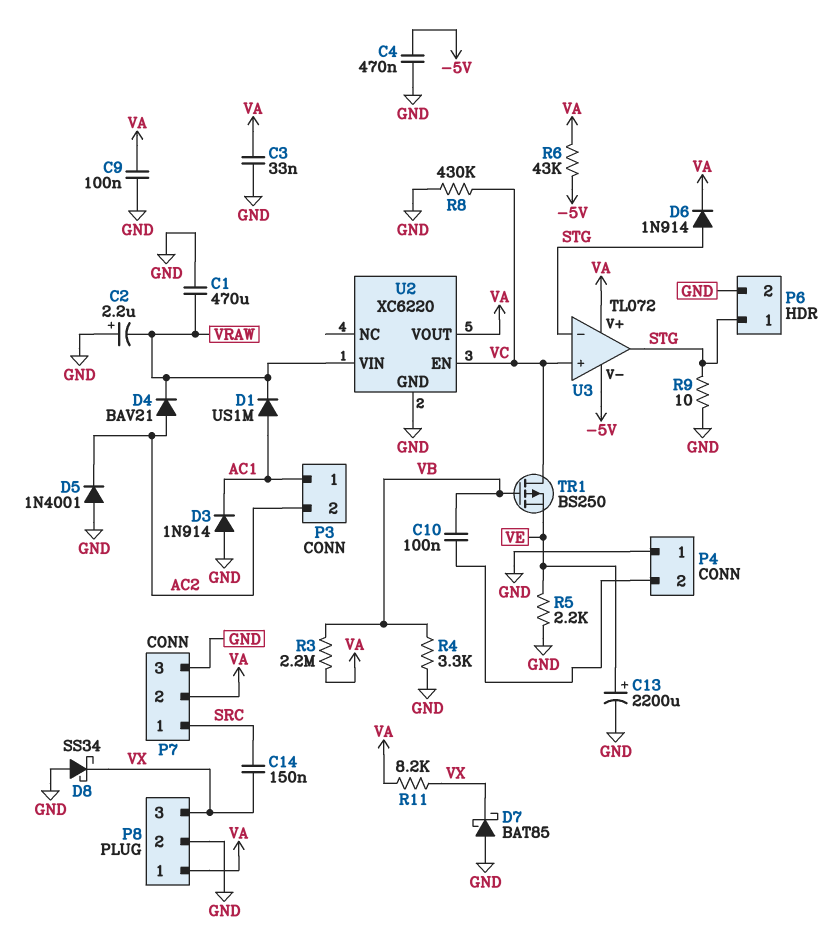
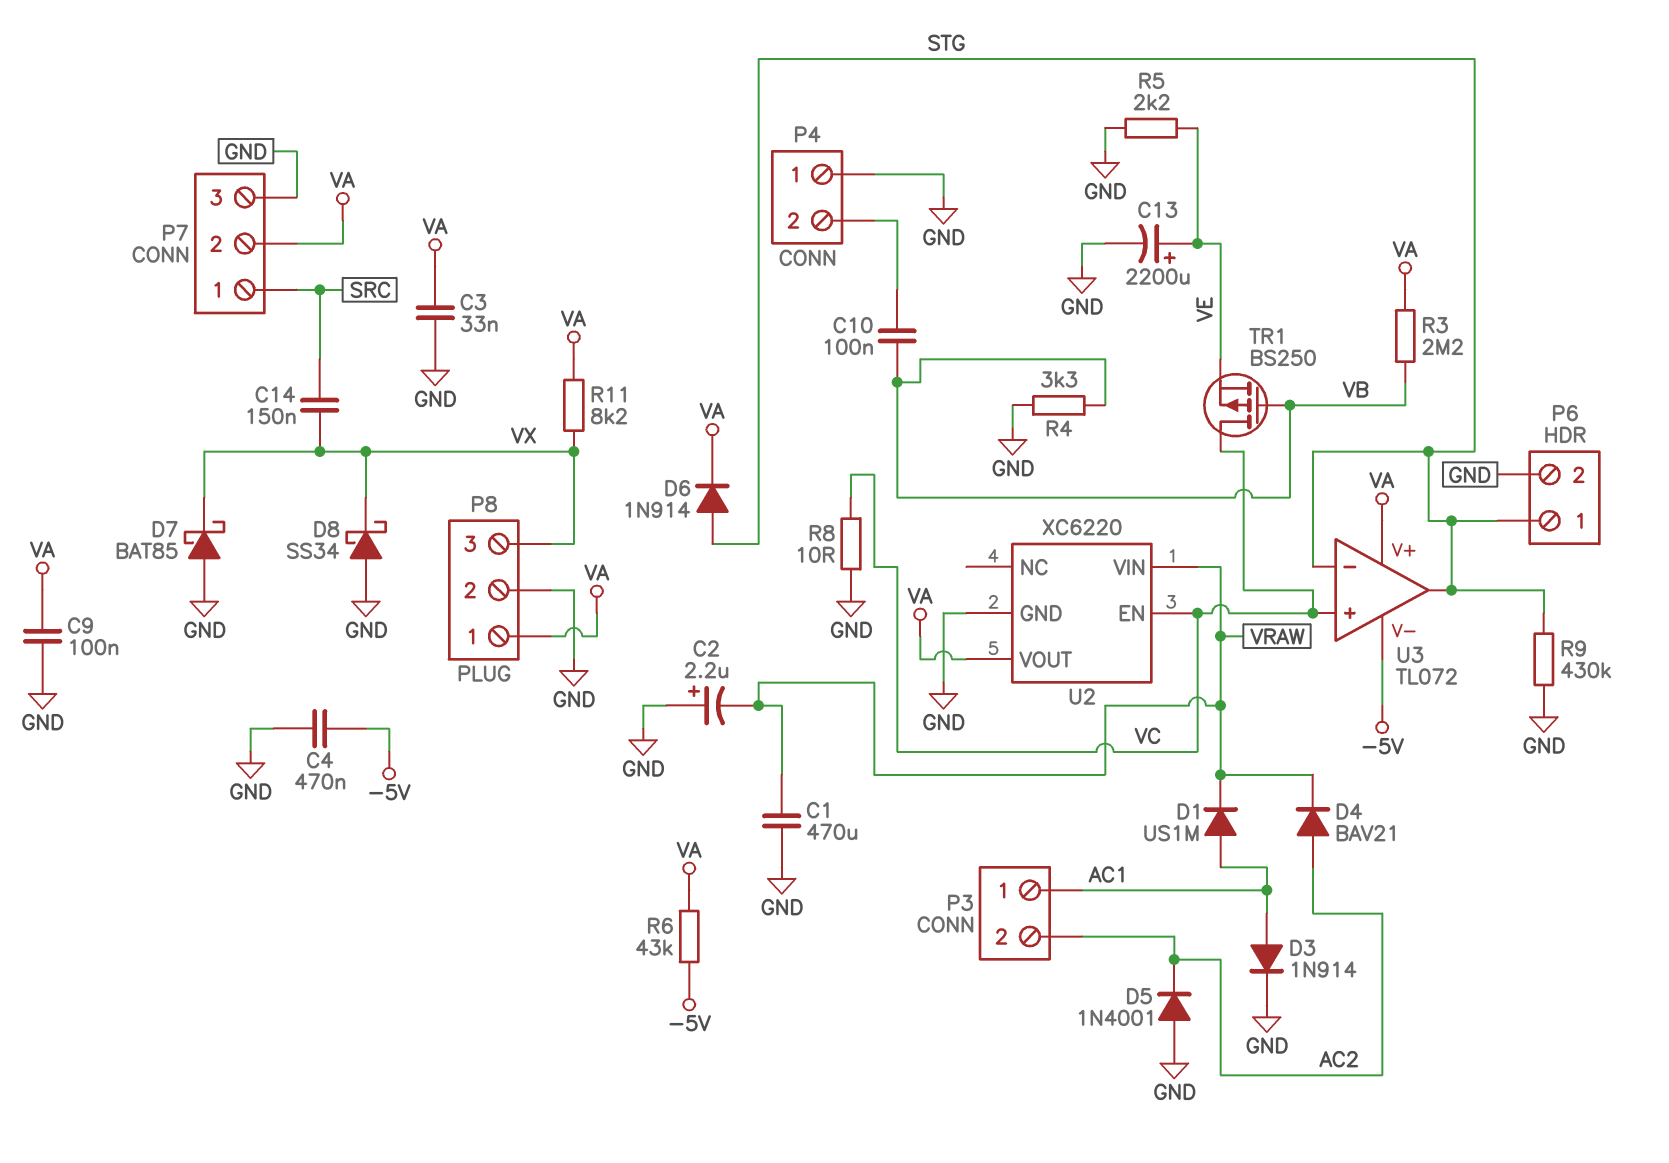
D3: diode 1N914 (A GND, K AC1) -> diode 1N914 (A AC1, K GND)
R8: 430k (GND, VC) -> 10 (GND, VC)
R9: 10 (GND, STG) -> 430k (GND, STG)

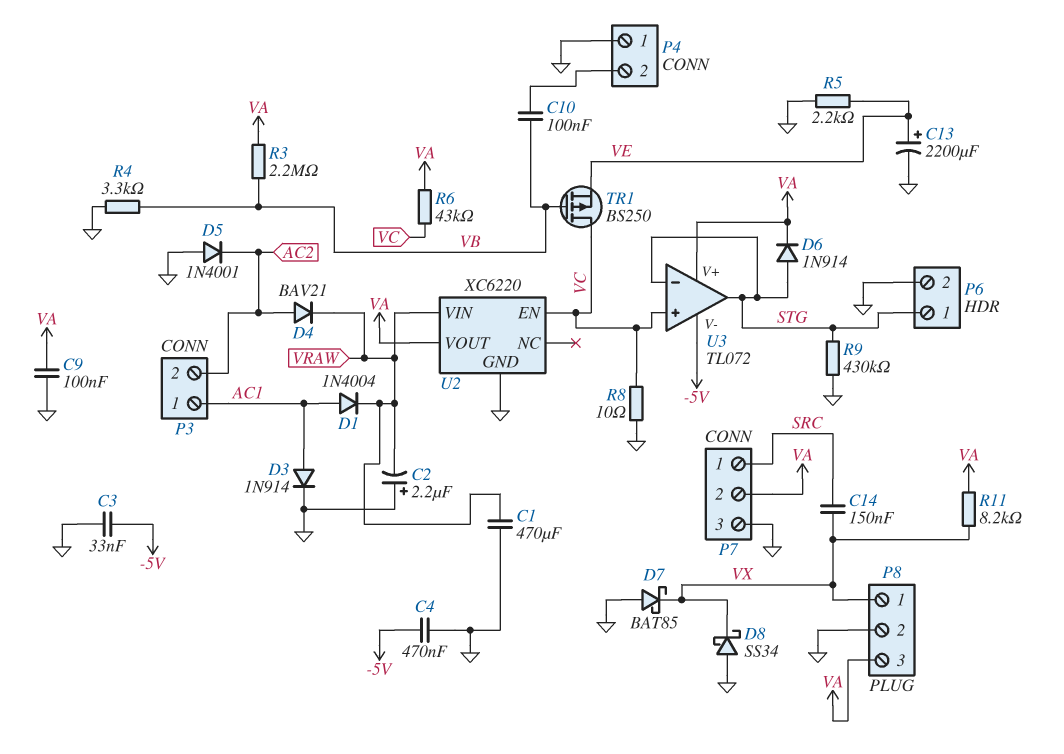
C3: 33nF (GND, VA) -> 33nF (-5V, GND)
D1: diode US1M (A AC1, K VRAW) -> diode 1N4004 (A AC1, K VRAW)
P8 pin 1: VA -> VX
P8 pin 3: VX -> VA
R6: 43k (-5V, VA) -> 43k (VA, VC)

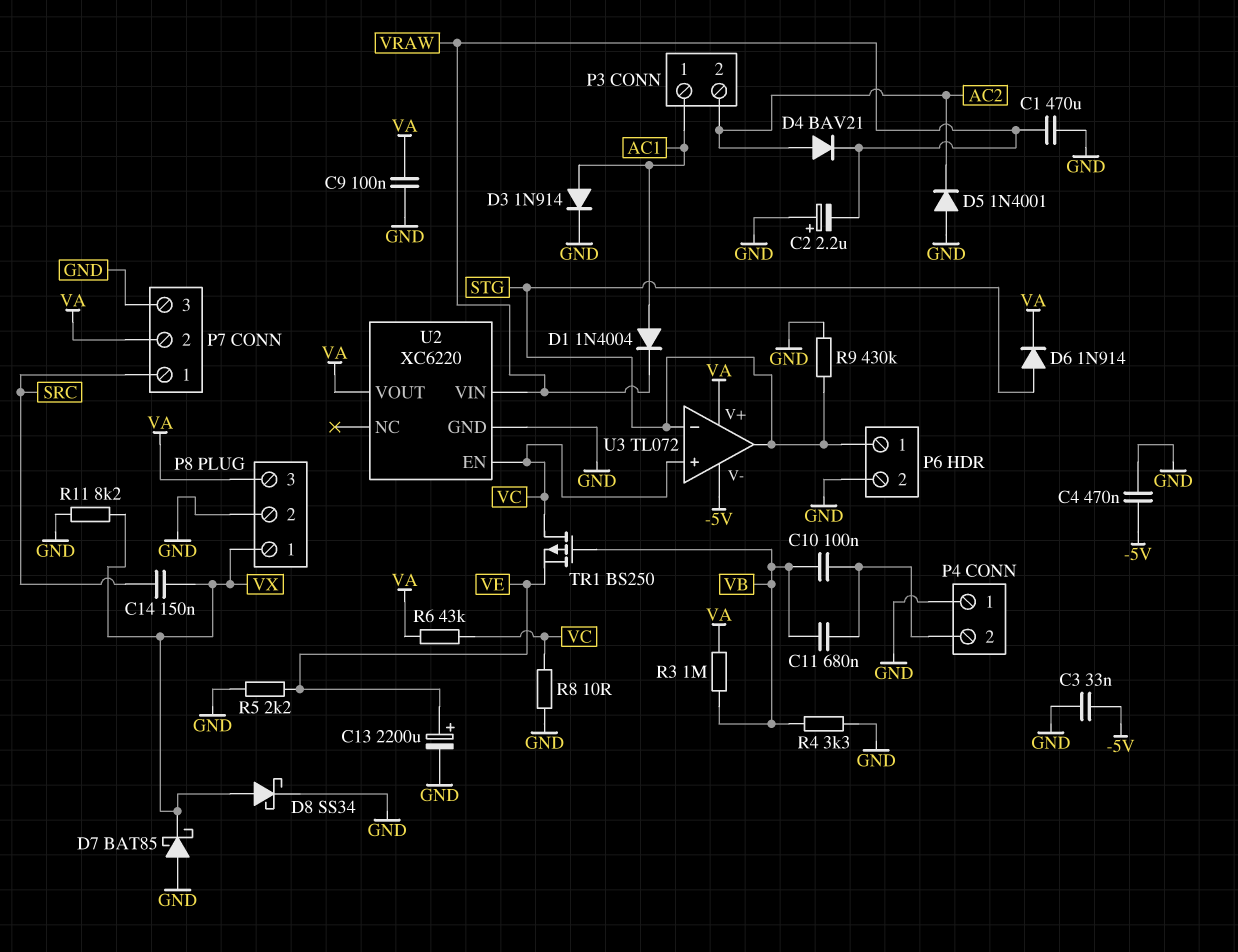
C11: none -> 680nF (P4/2, VB)
D8: schottky SS34 (A GND, K VX) -> schottky SS34 (A VX, K GND)
R3: 2.2M (VA, VB) -> 1M (VA, VB)
R11: 8.2k (VA, VX) -> 8.2k (GND, VX)

